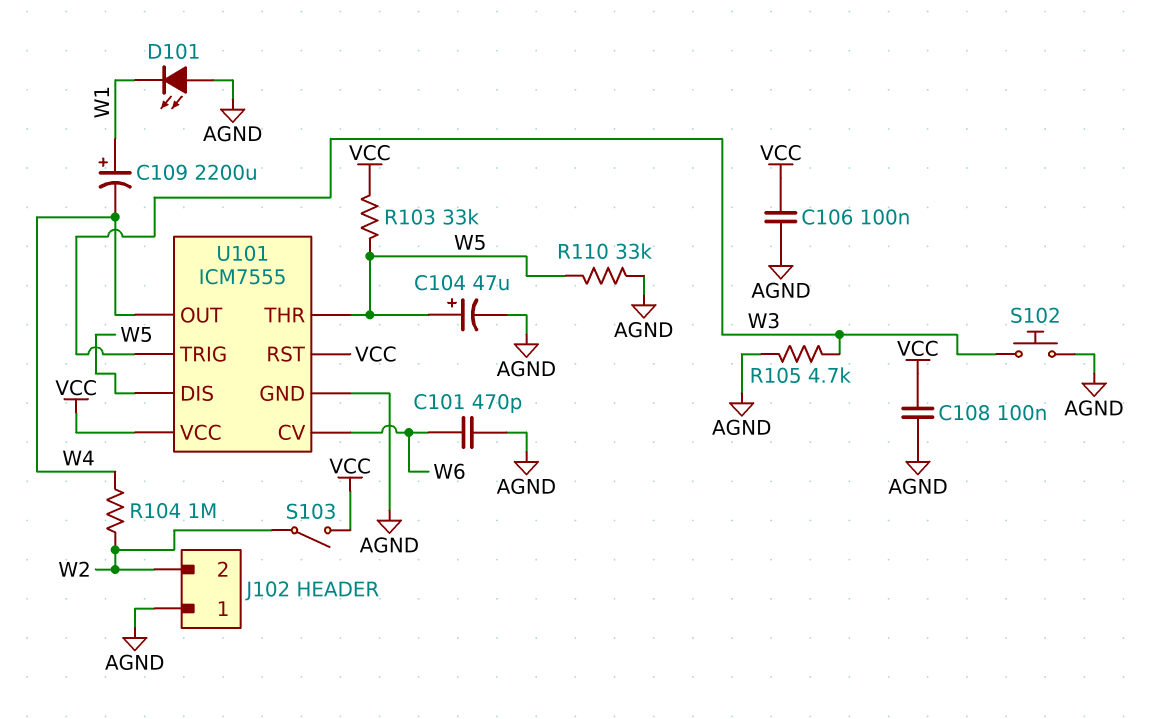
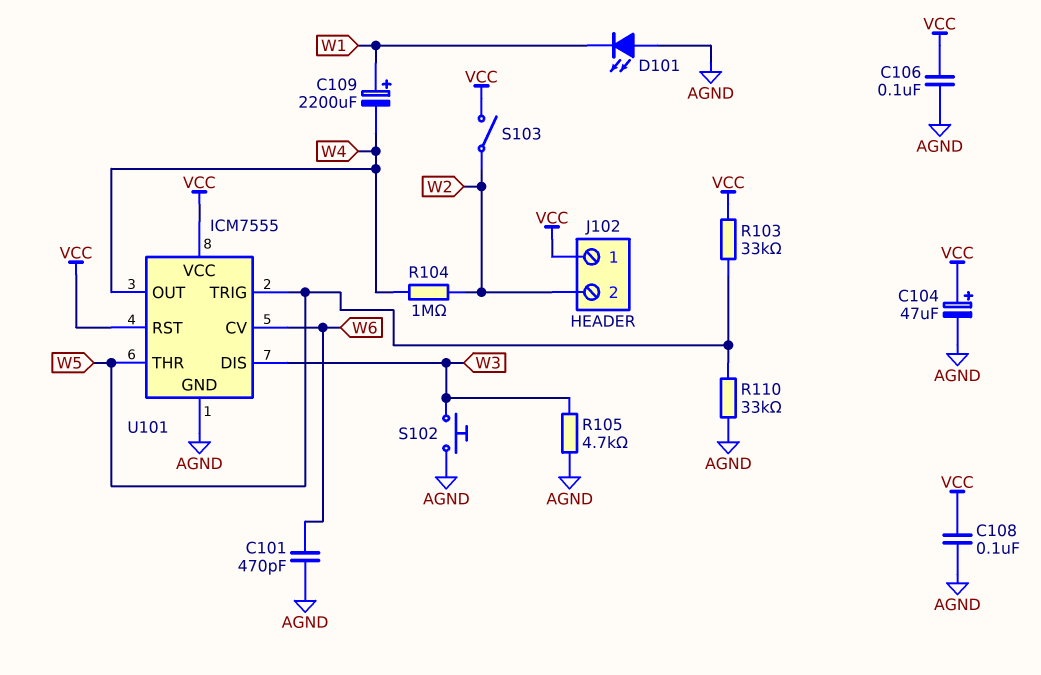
C104: 47uF (plus W5, minus AGND) -> 47uF (plus VCC, minus AGND)
J102 pin 1: AGND -> VCC
U101 pin DIS: W5 -> W3
U101 pin TRIG: W3 -> W5

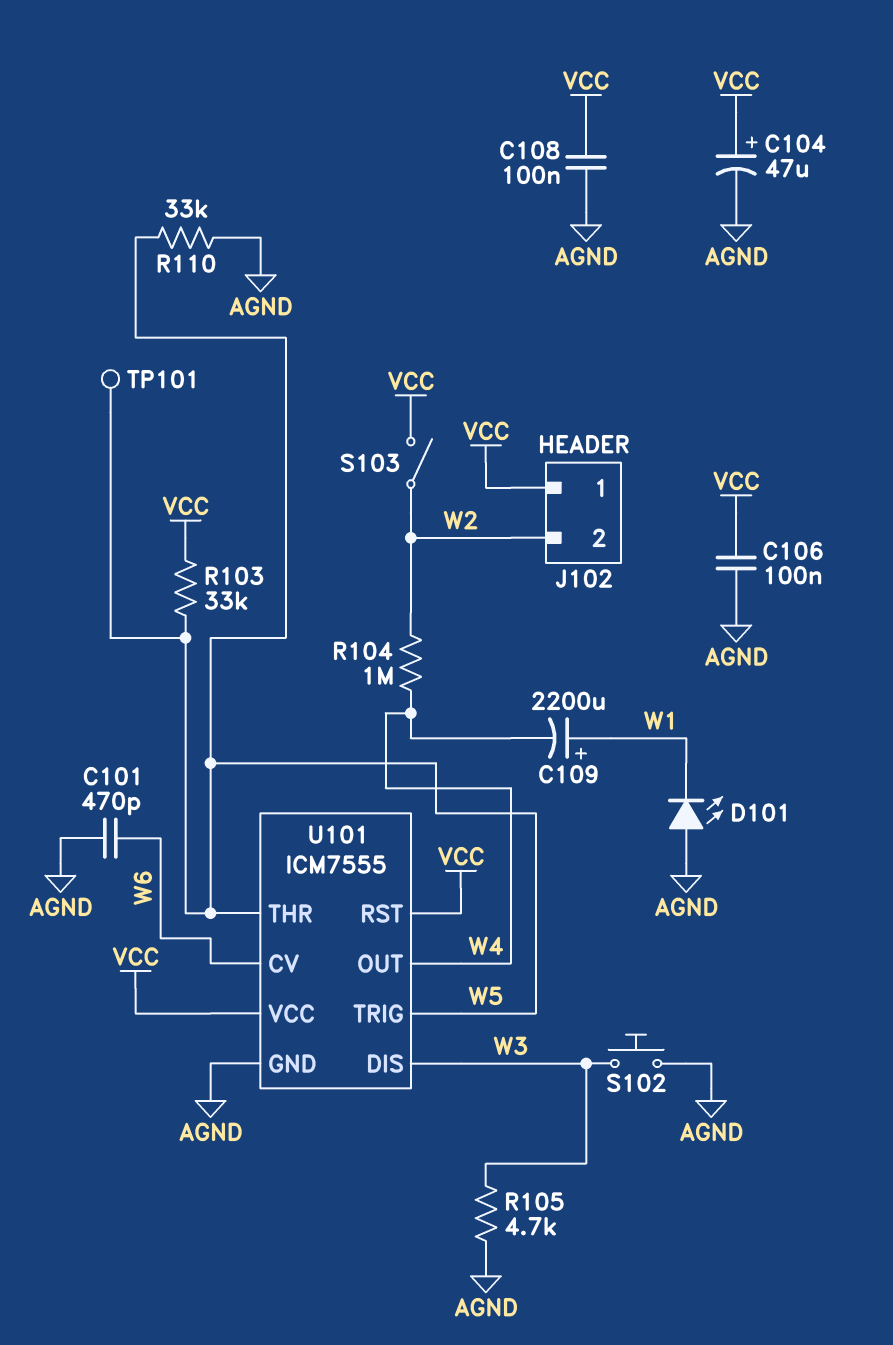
TP101: none -> test point (W5)

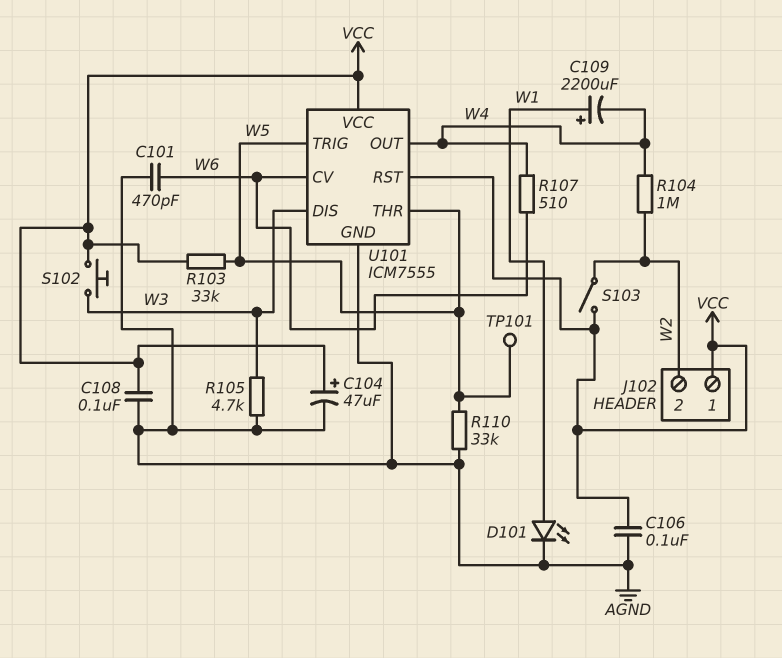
D101: LED (A AGND, K W1) -> LED (A W1, K AGND)
R107: none -> 510 (W4, W6)
S102: button (AGND, W3) -> button (VCC, W3)

